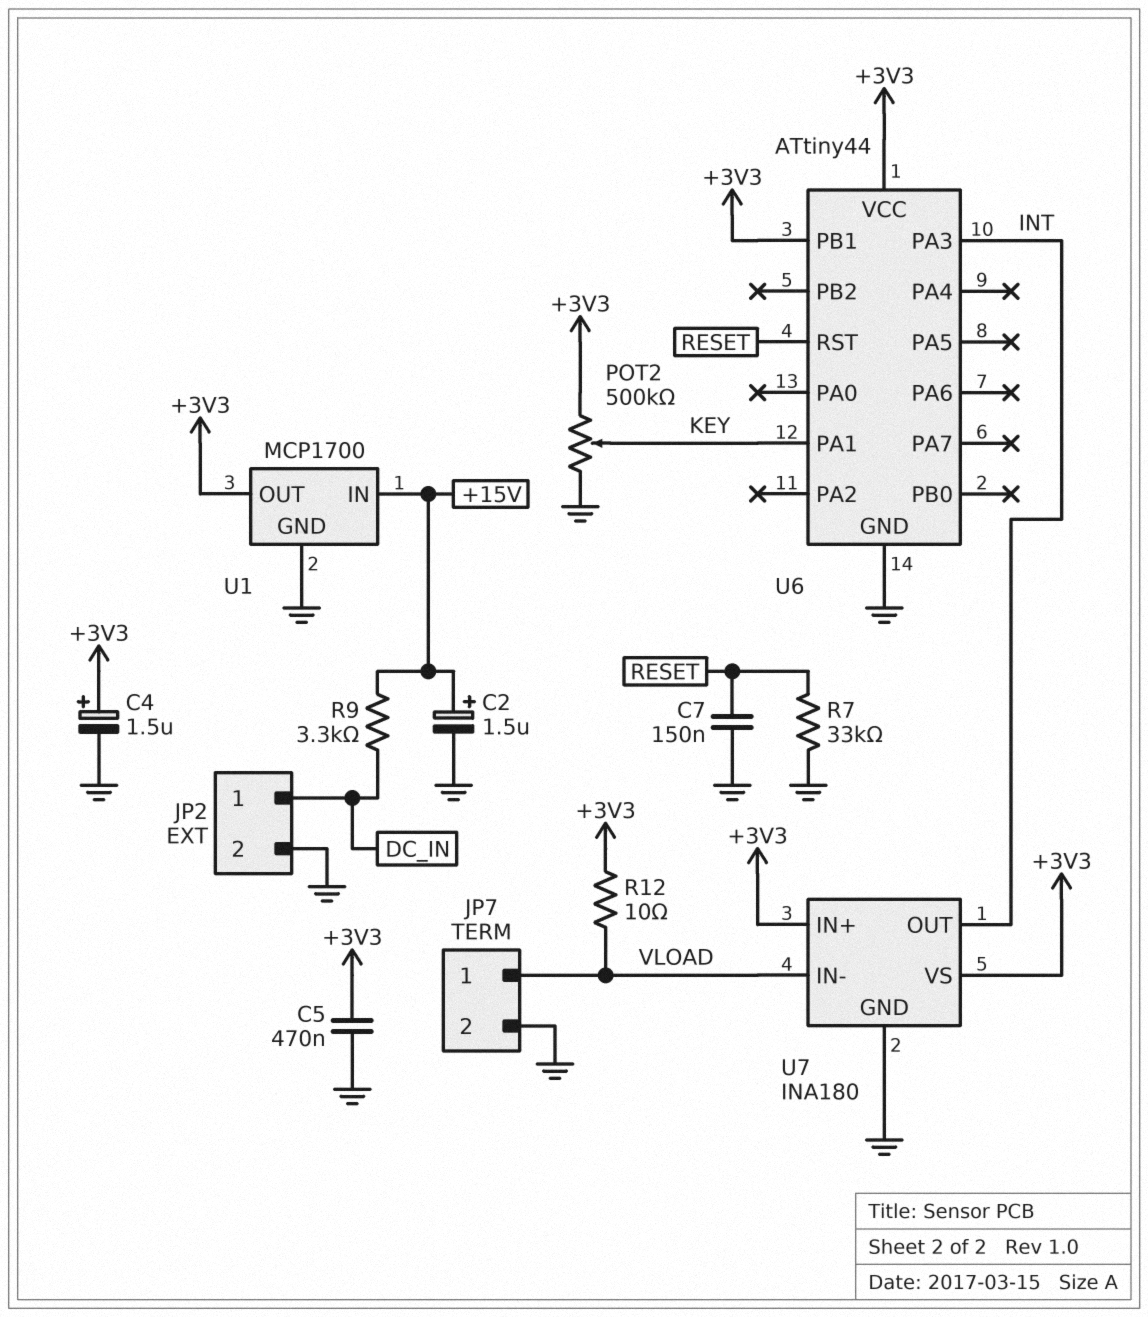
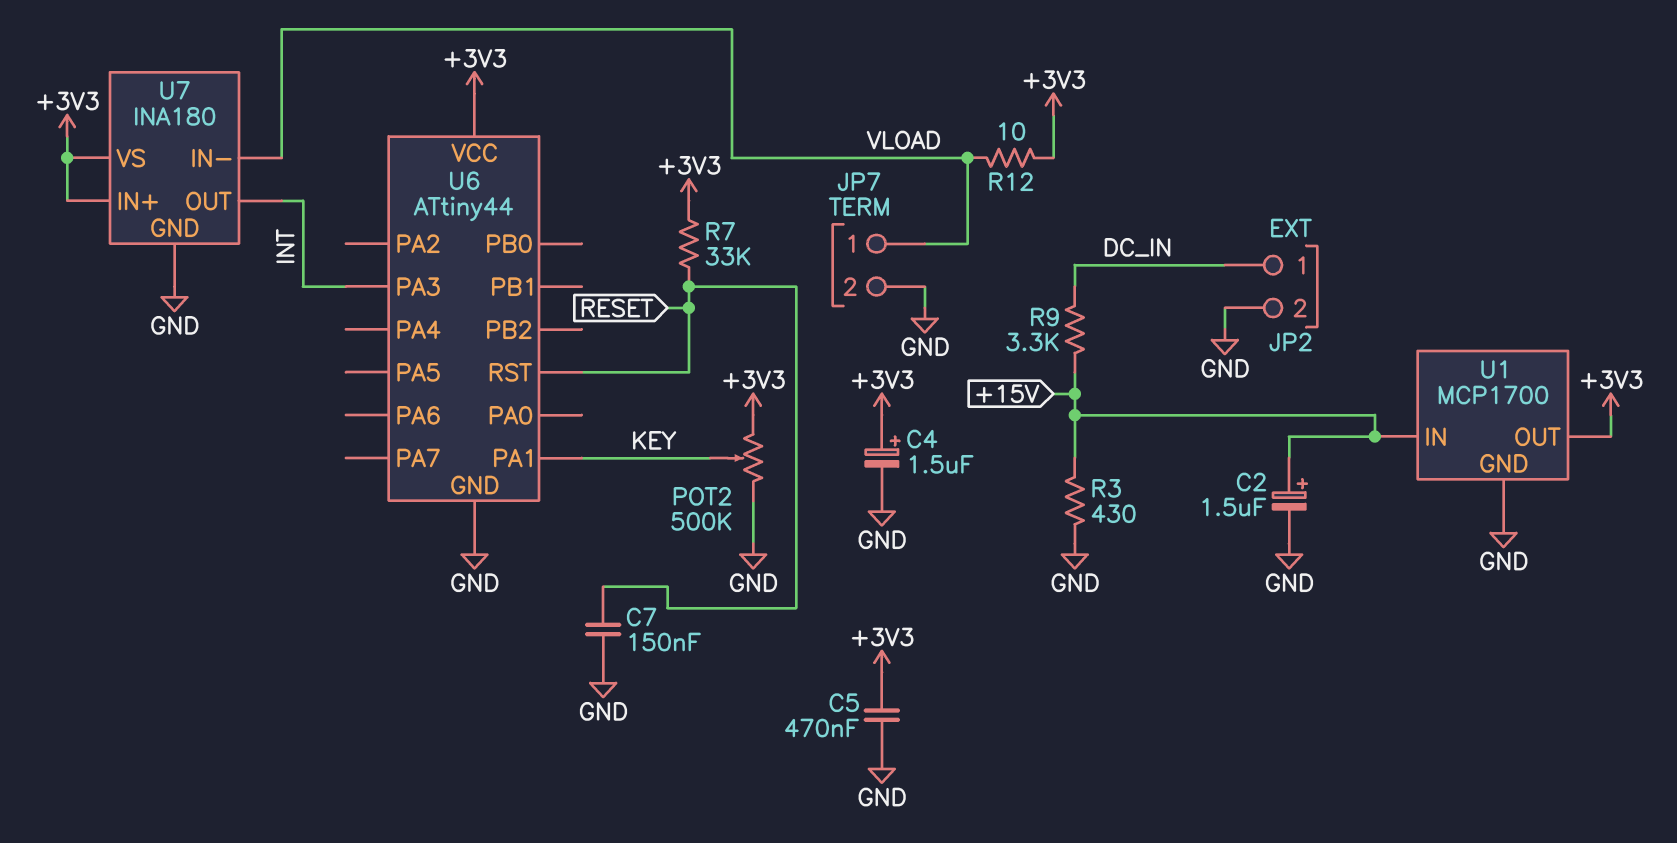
R3: none -> 430 (+15V, GND)
R7: 33k (GND, RESET) -> 33k (+3V3, RESET)
U6 pin PB1: +3V3 -> none

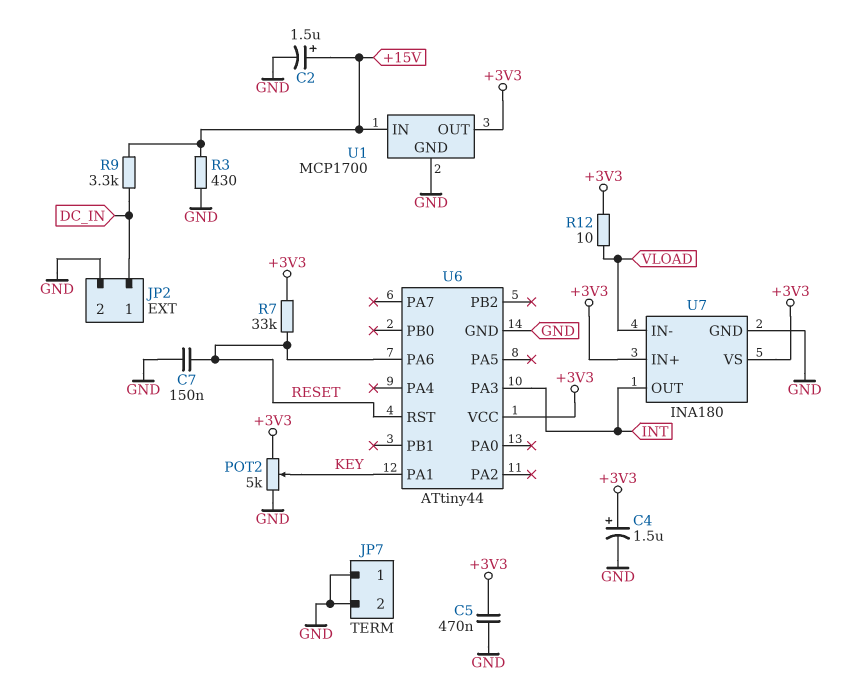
JP7 pin 1: VLOAD -> GND
POT2: 500k (+3V3, GND, wiper KEY) -> 5k (+3V3, GND, wiper KEY)
U6 pin PA6: none -> RESET

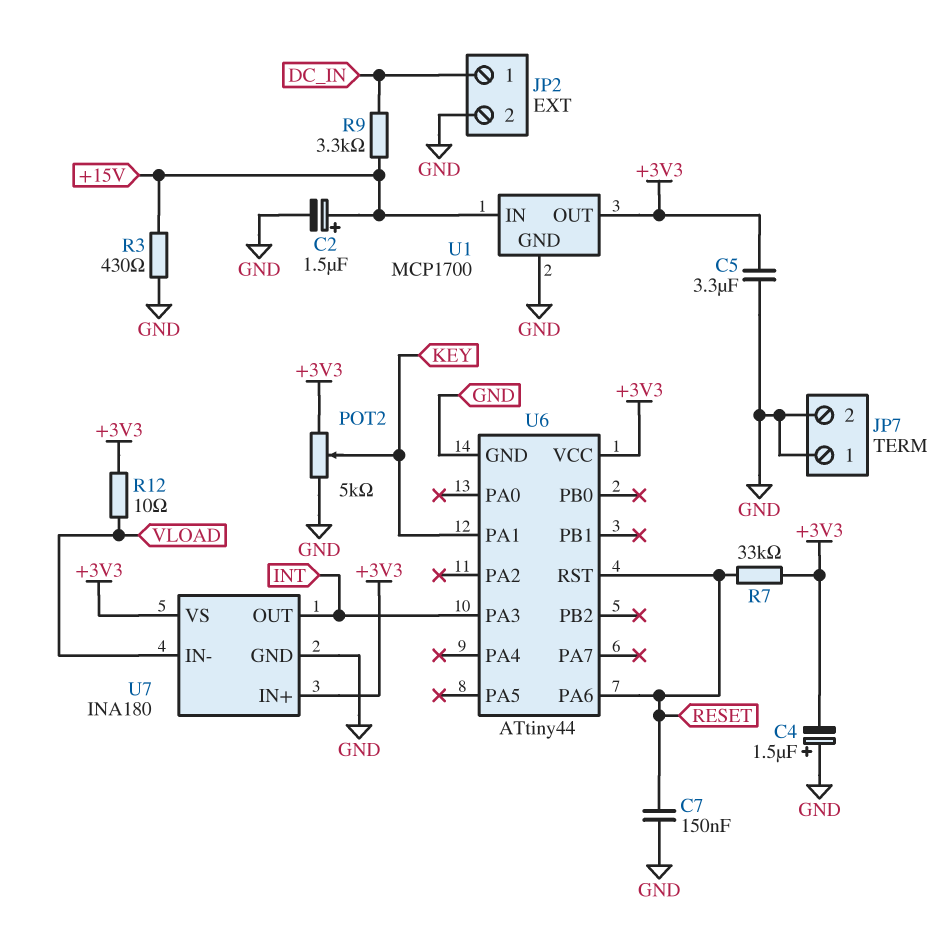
C4: 1.5uF (plus +3V3, minus GND) -> 1.5uF (plus GND, minus +3V3)
C5: 470nF (+3V3, GND) -> 3.3uF (+3V3, GND)

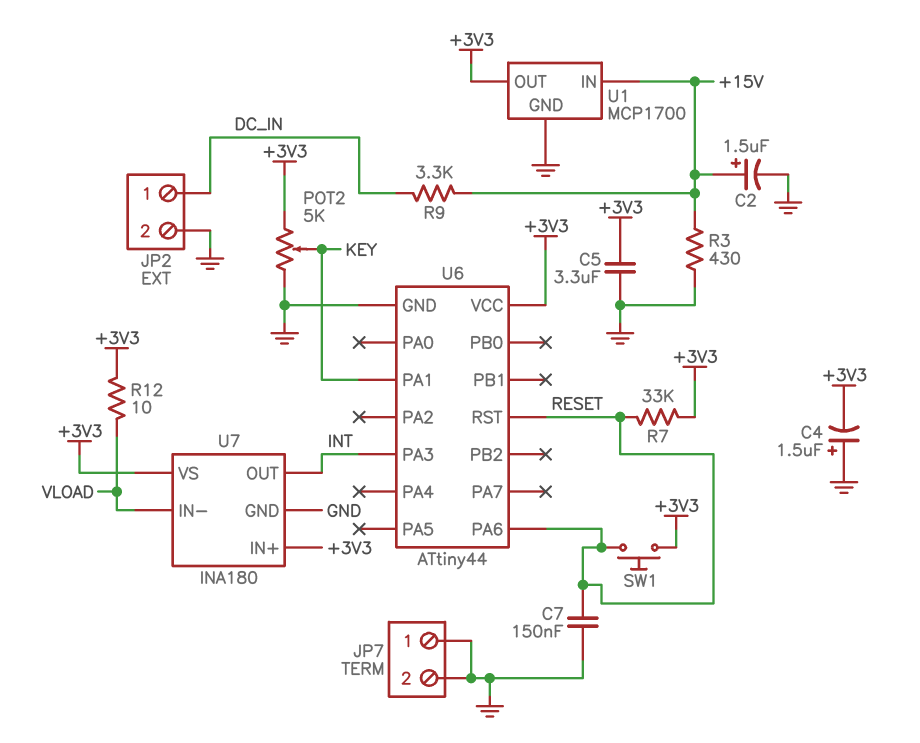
SW1: none -> button (+3V3, RESET)

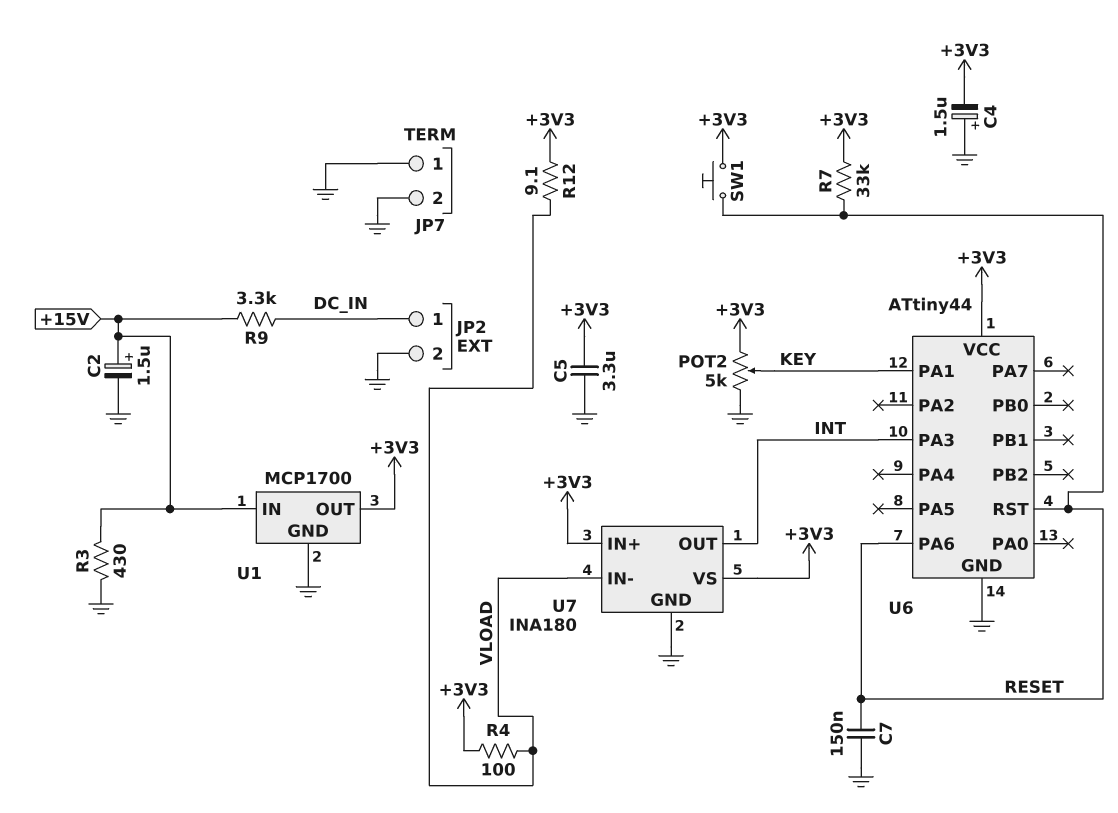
R4: none -> 100 (+3V3, VLOAD)
R12: 10 (+3V3, VLOAD) -> 9.1 (+3V3, VLOAD)

